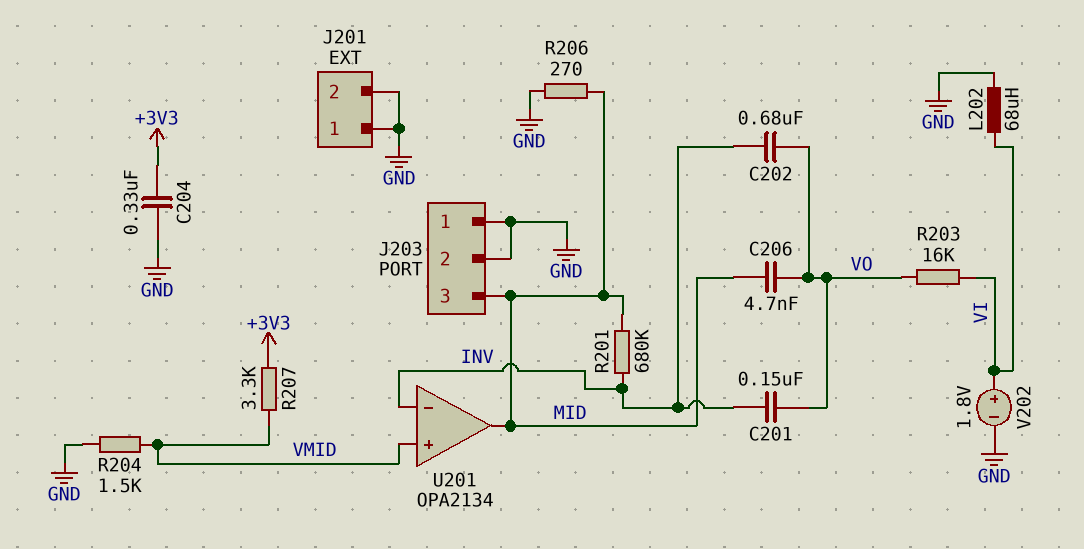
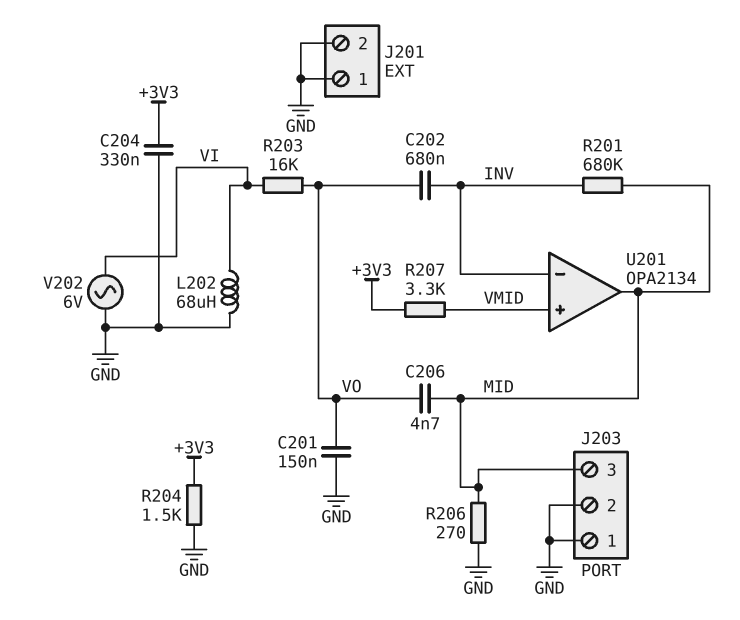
C201: 150nF (INV, VO) -> 150nF (GND, VO)
R204: 1.5k (GND, VMID) -> 1.5k (+3V3, GND)
V202: 1.8V (plus VI, minus GND) -> AC 6V (GND, VI)

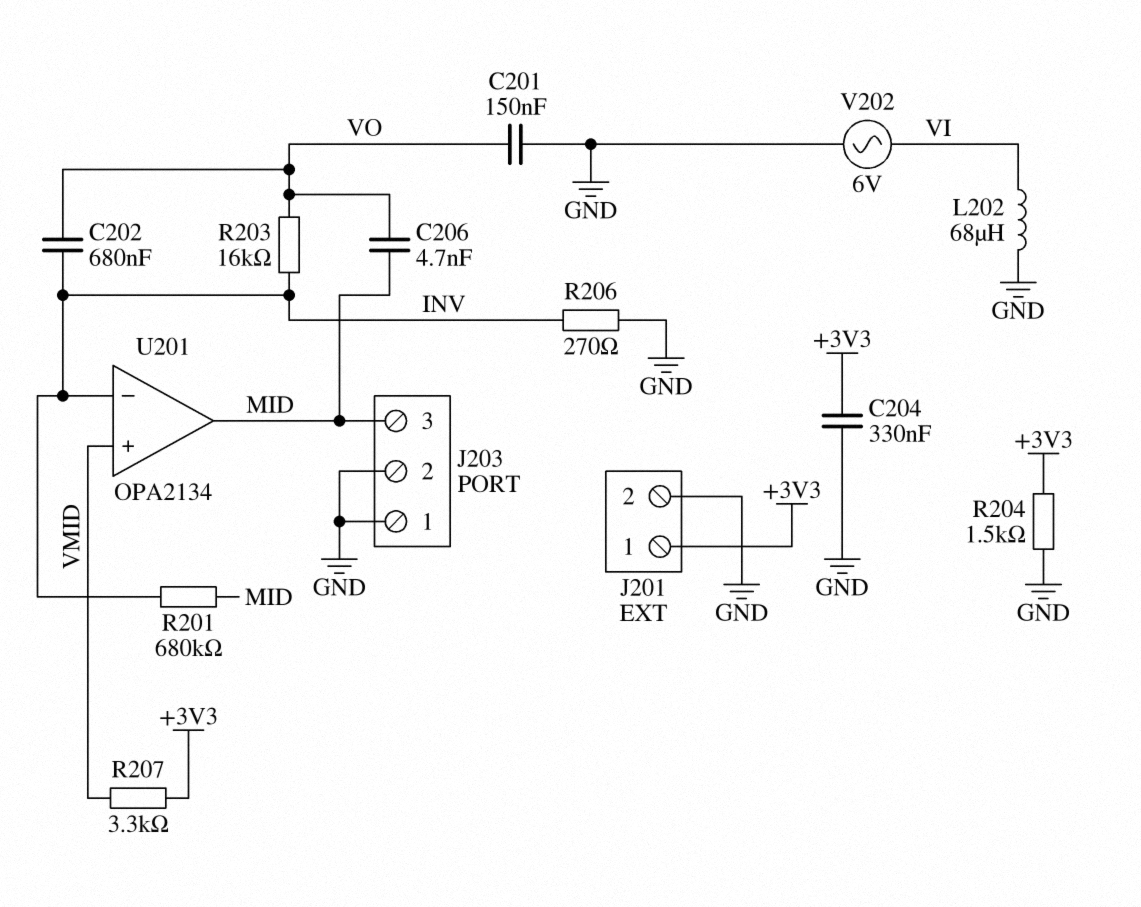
J201 pin 1: GND -> +3V3
R203: 16k (VI, VO) -> 16k (INV, VO)
R206: 270 (GND, MID) -> 270 (GND, INV)

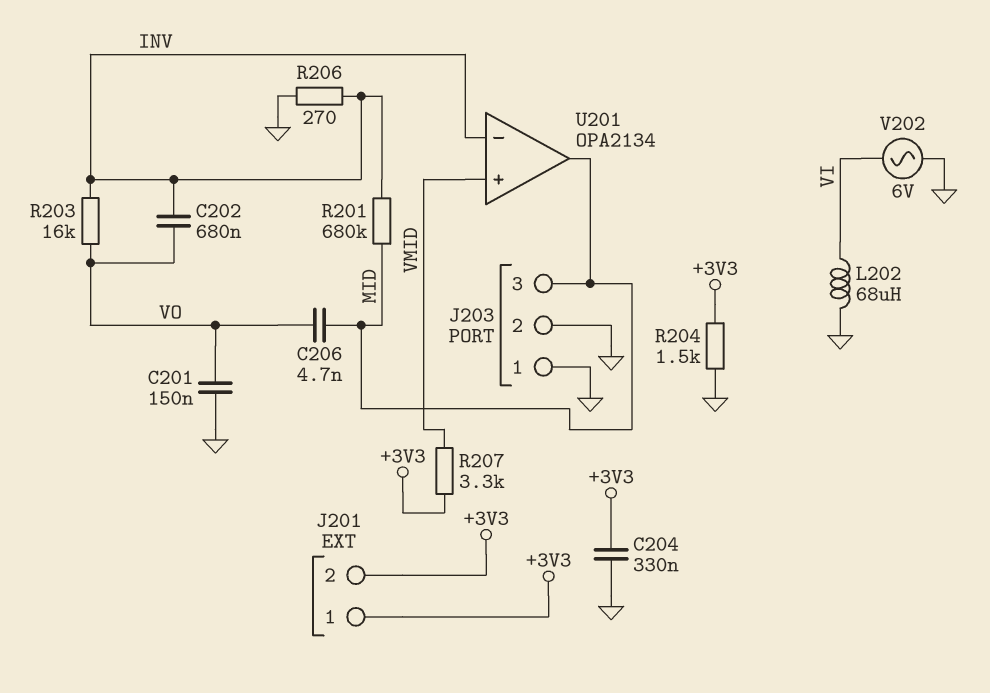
J201 pin 2: GND -> +3V3

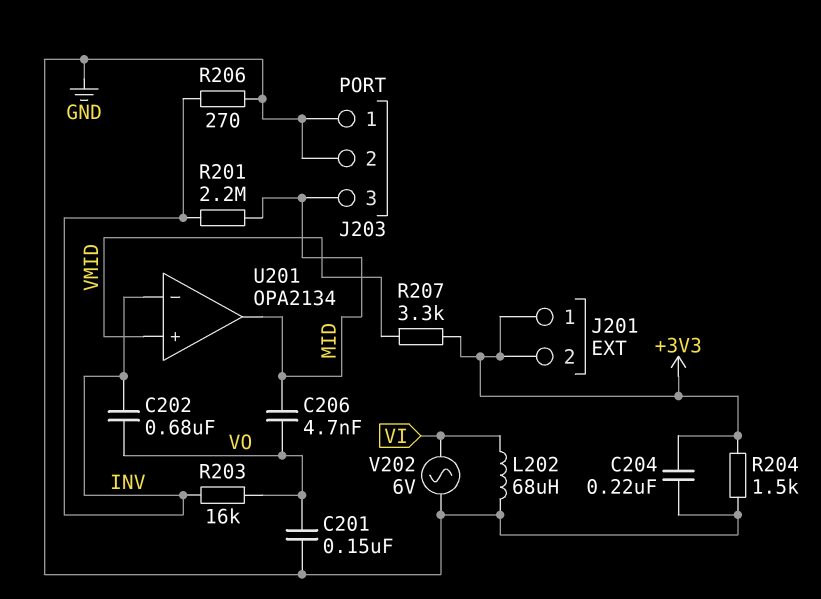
C204: 330nF (+3V3, GND) -> 220nF (+3V3, GND)
R201: 680k (INV, MID) -> 2.2M (INV, MID)

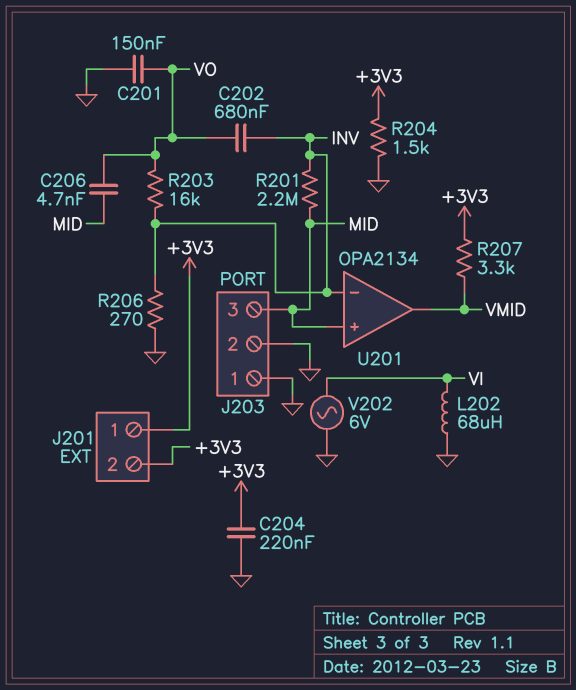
U201 pin in+: VMID -> MID
U201 pin out: MID -> VMID

